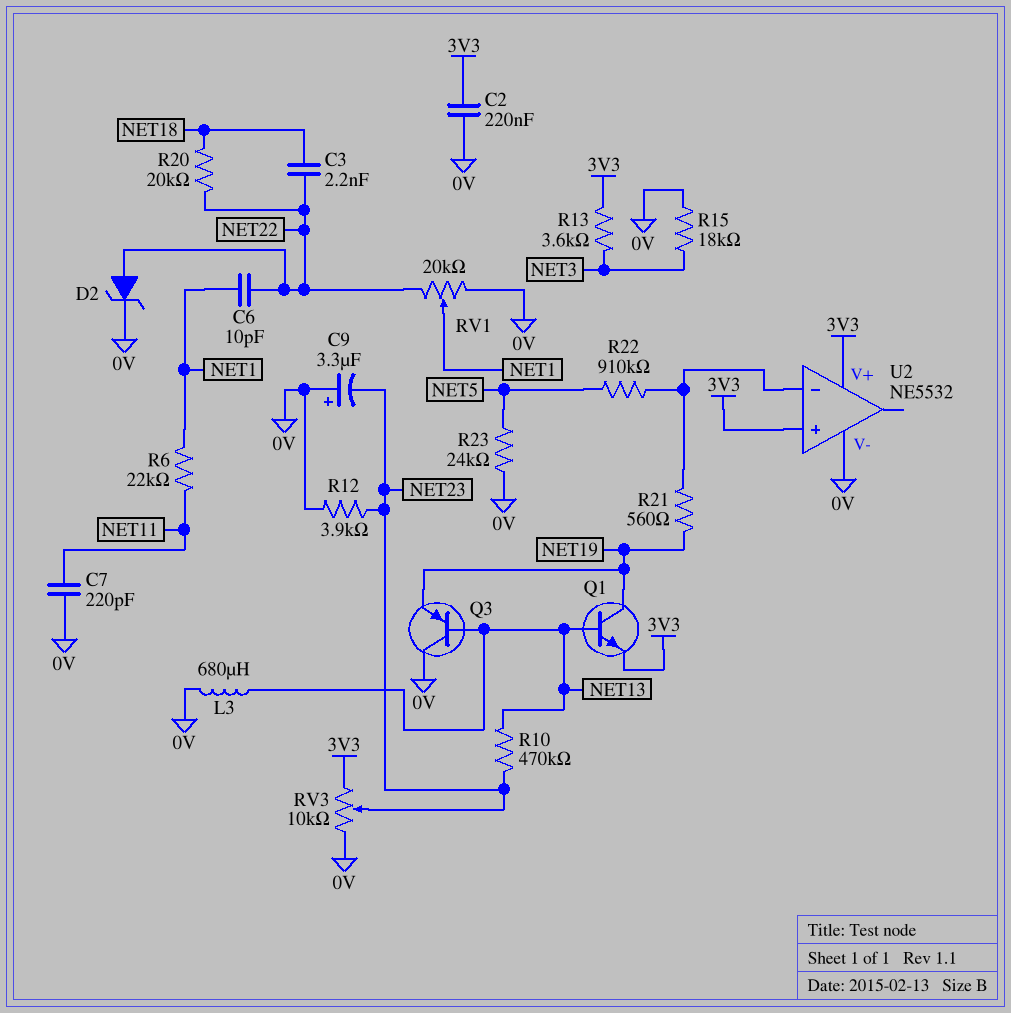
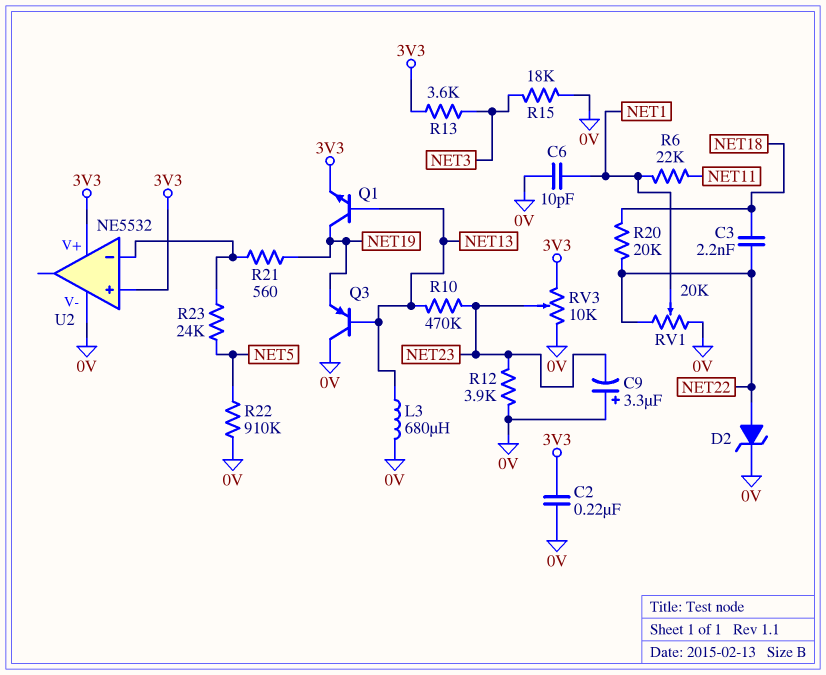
C6: 10pF (NET1, NET22) -> 10pF (0V, NET1)
C7: 220pF (0V, NET11) -> none
R22: 910k (NET5, U2/in-) -> 910k (0V, NET5)
R23: 24k (0V, NET5) -> 24k (NET5, U2/in-)

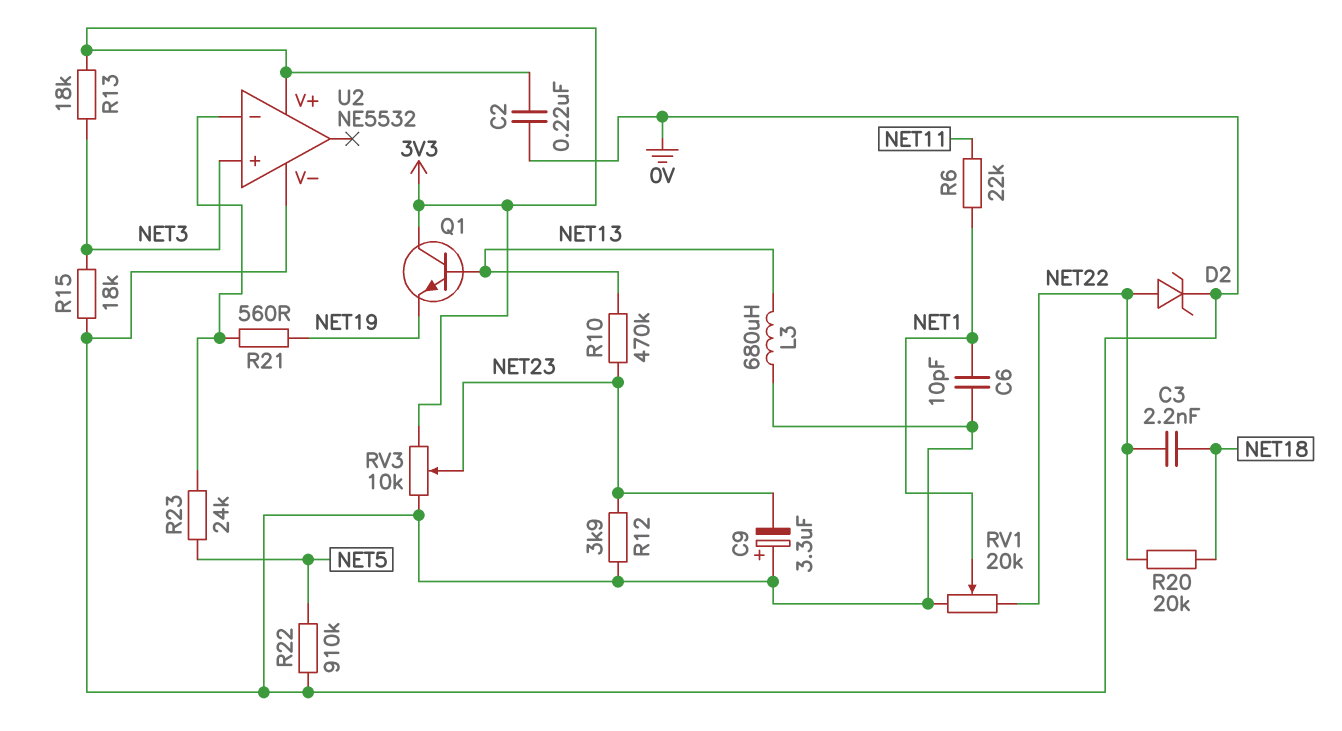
Q1: NPN (B NET13, C NET19, E 3V3) -> NPN (B NET13, C 3V3, E NET19)
Q3: PNP (B NET13, C 0V, E NET19) -> none
R13: 3.6k (3V3, NET3) -> 18k (3V3, NET3)
U2 pin in+: 3V3 -> NET3

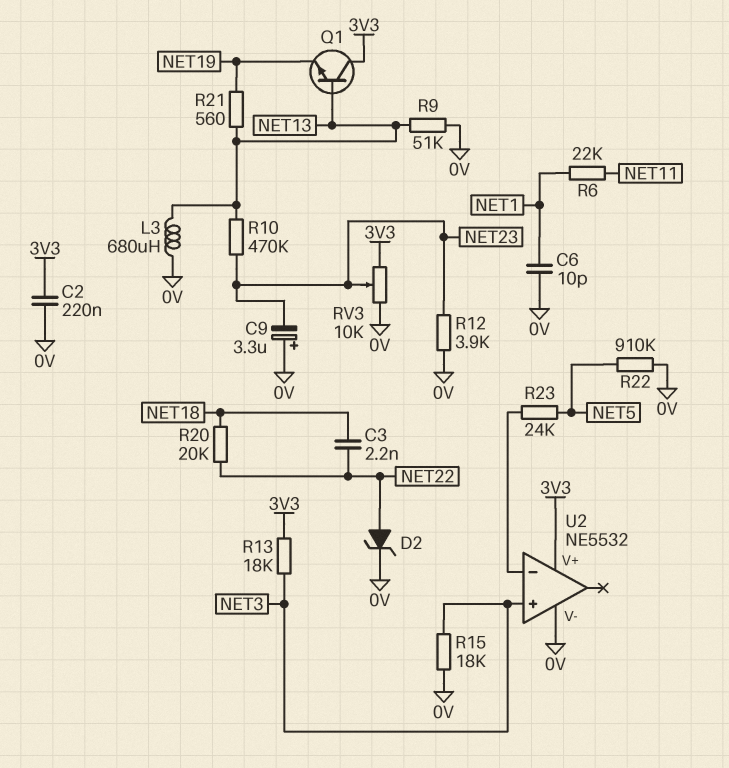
R9: none -> 51k (0V, NET13)
R21: 560 (NET19, U2/in-) -> 560 (NET13, NET19)
RV1: 20k (0V, NET22, wiper NET1) -> none

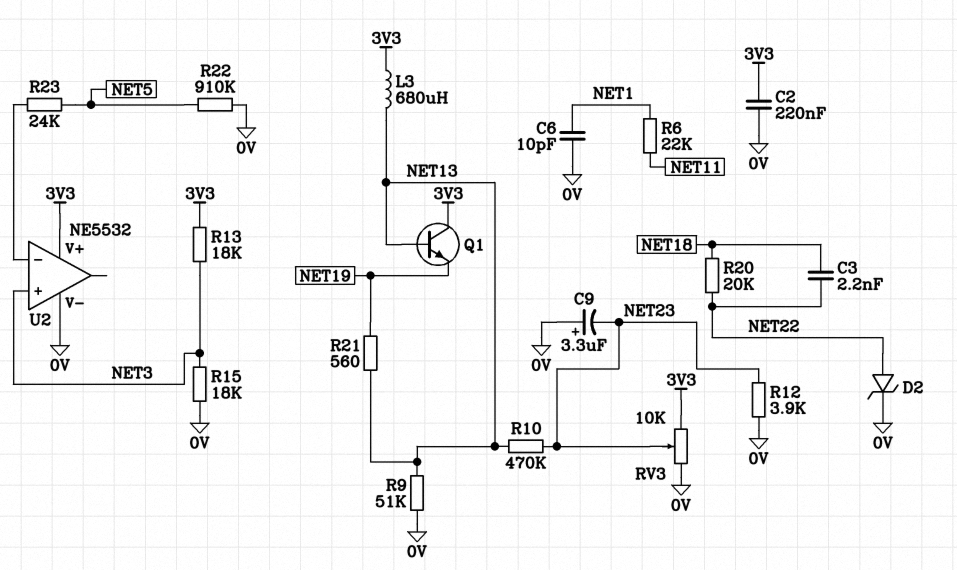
L3: 680uH (0V, NET13) -> 680uH (3V3, NET13)

